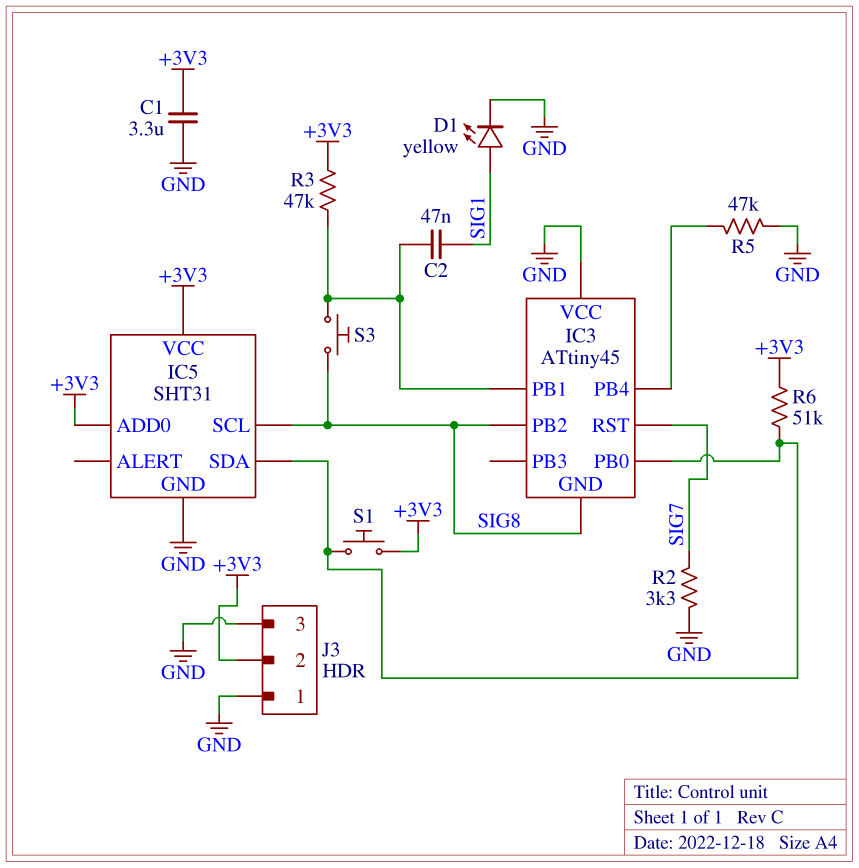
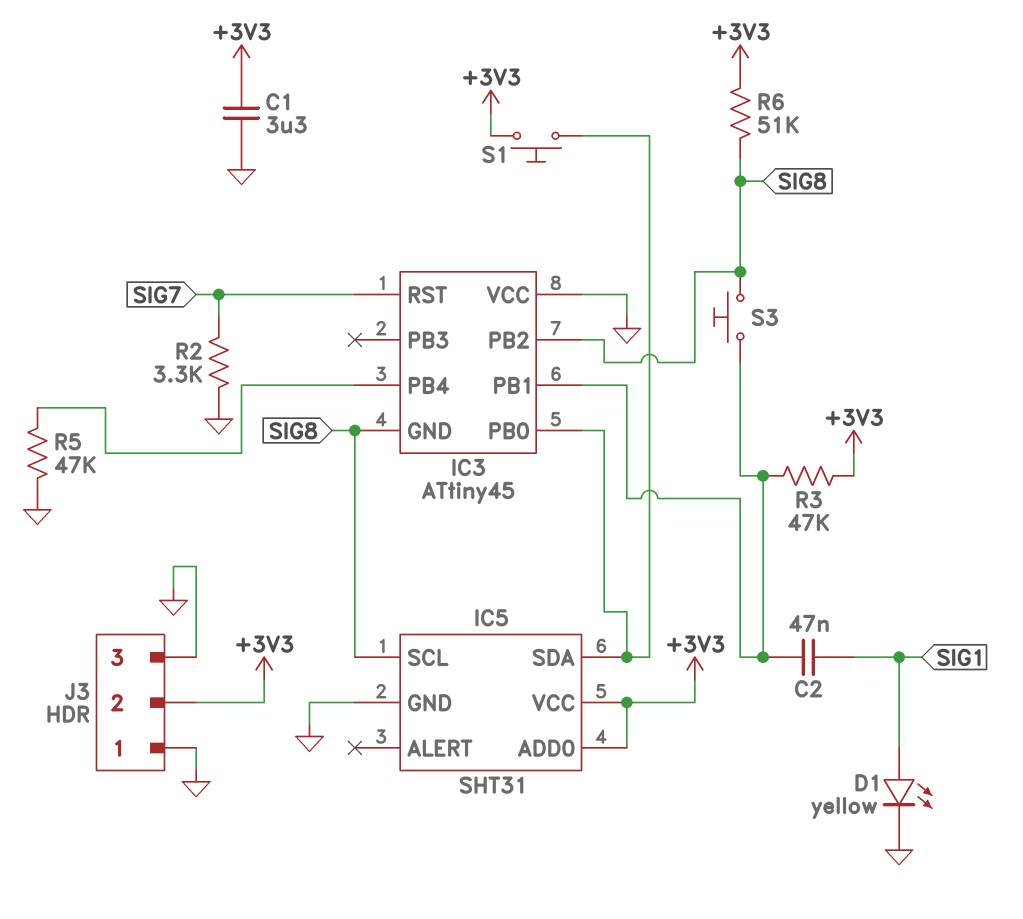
R6: 51k (+3V3, IC3/PB0) -> 51k (+3V3, SIG8)

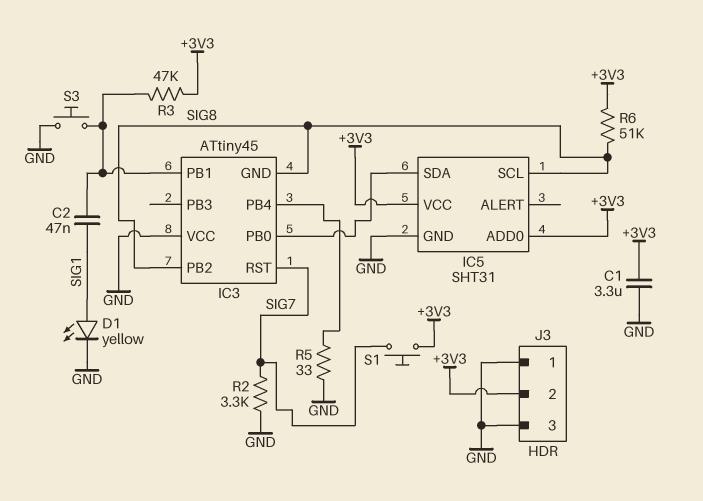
R5: 47k (GND, IC3/PB4) -> 33 (GND, IC3/PB4)
S1: button (+3V3, IC3/PB0) -> button (+3V3, SIG7)
S3: button (IC3/PB1, SIG8) -> button (GND, IC3/PB1)

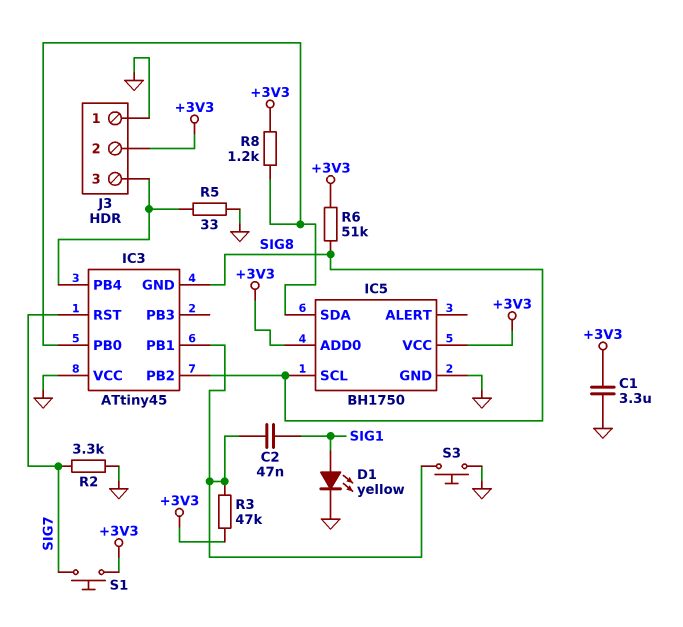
IC5: SHT31 -> BH1750
J3 pin 3: GND -> IC3/PB4
R8: none -> 1.2k (+3V3, IC3/PB0)

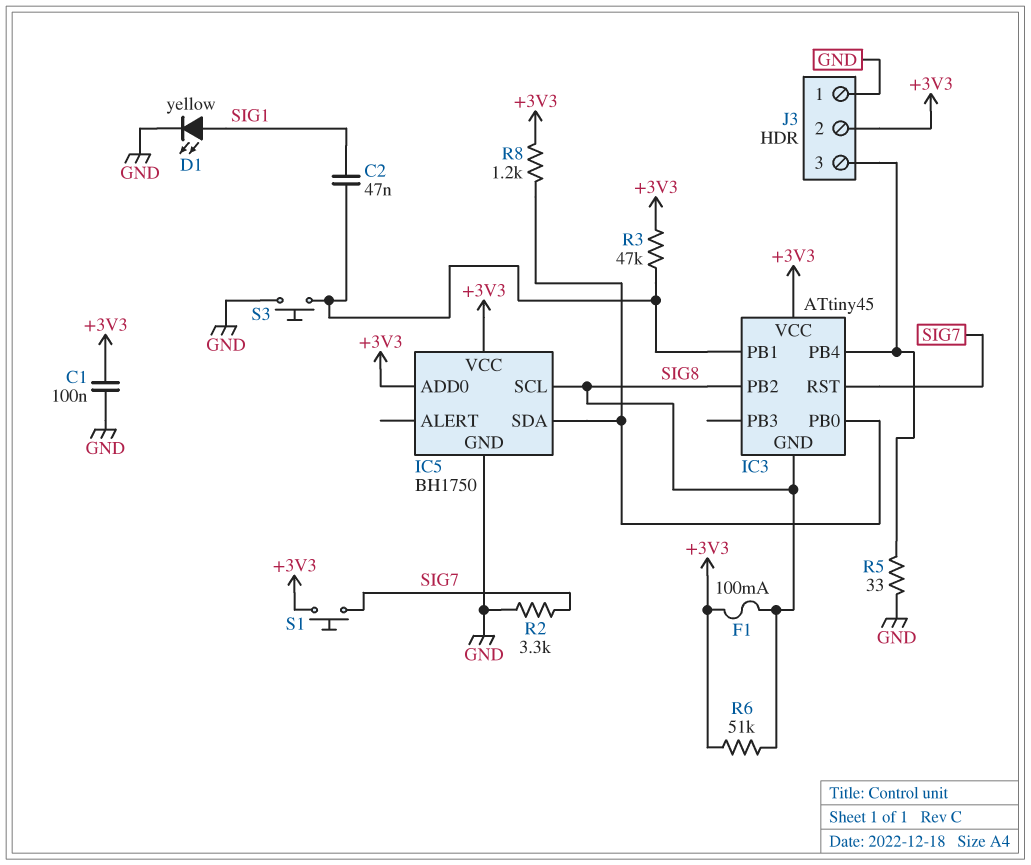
C1: 3.3uF (+3V3, GND) -> 100nF (+3V3, GND)
F1: none -> 100mA (+3V3, SIG8)
IC3 pin VCC: GND -> +3V3

